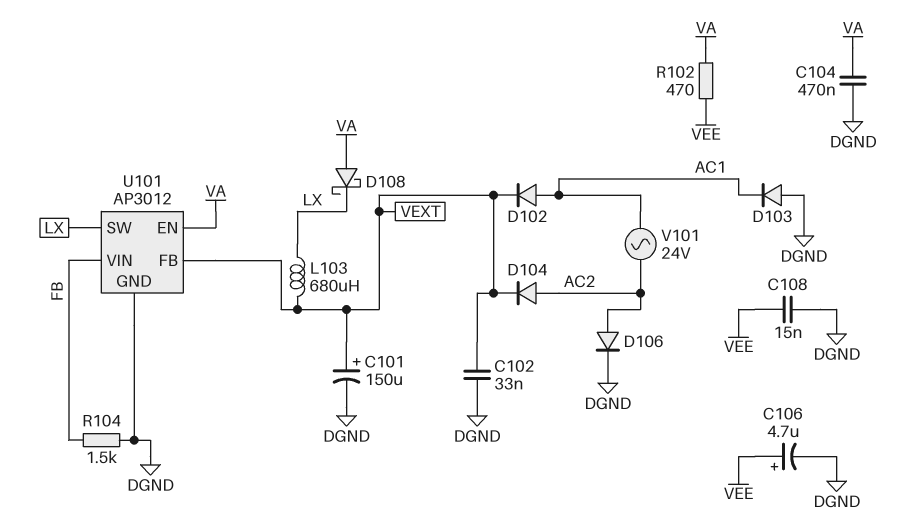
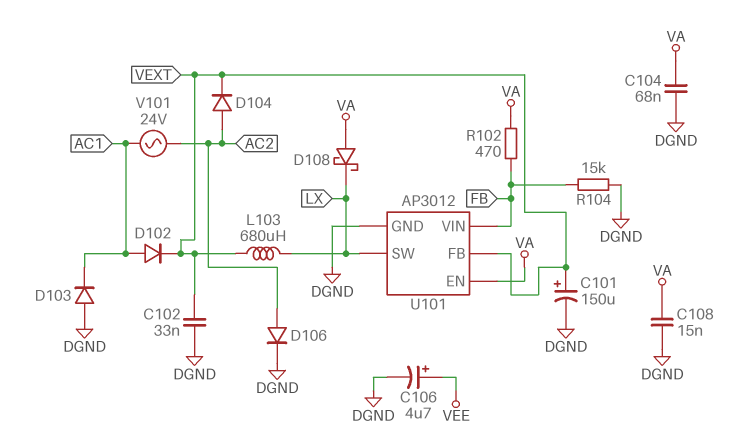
C104: 470nF (DGND, VA) -> 68nF (DGND, VA)
C108: 15nF (DGND, VEE) -> 15nF (DGND, VA)
R102: 470 (VA, VEE) -> 470 (FB, VA)
R104: 1.5k (DGND, FB) -> 15k (DGND, FB)

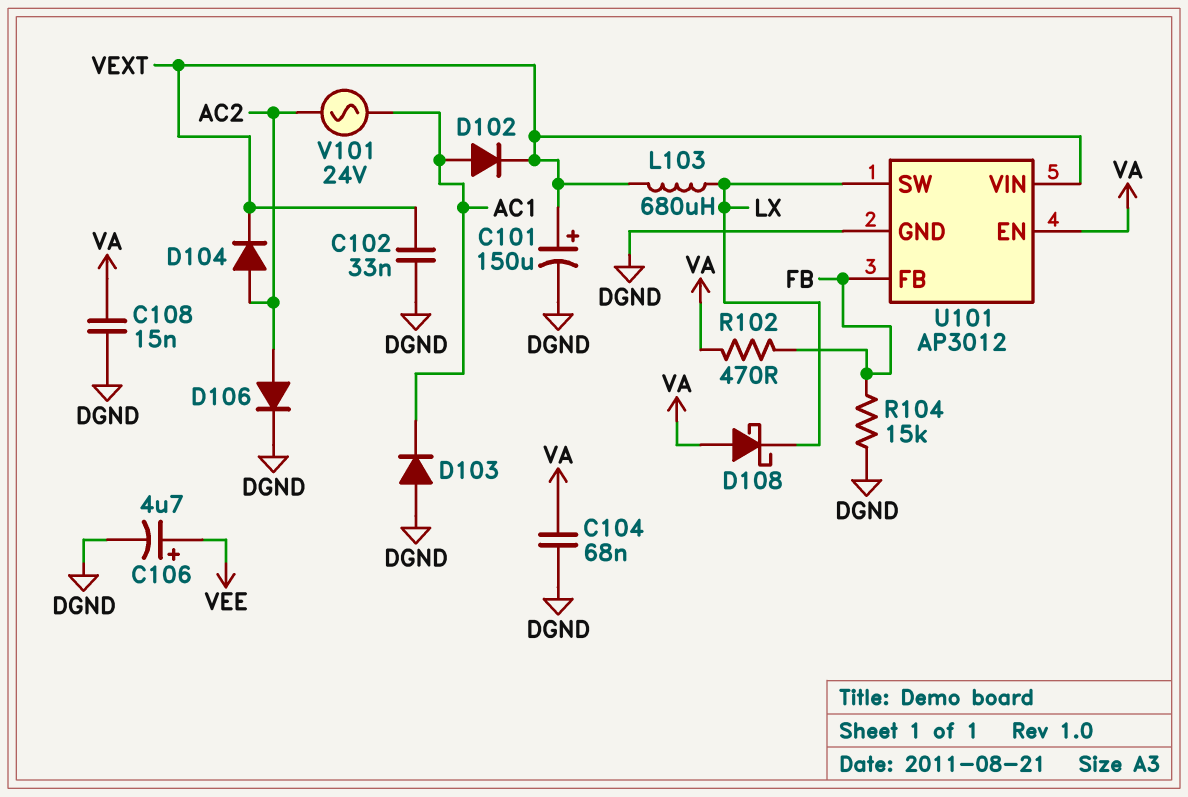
U101 pin FB: VEXT -> FB
U101 pin VIN: FB -> VEXT

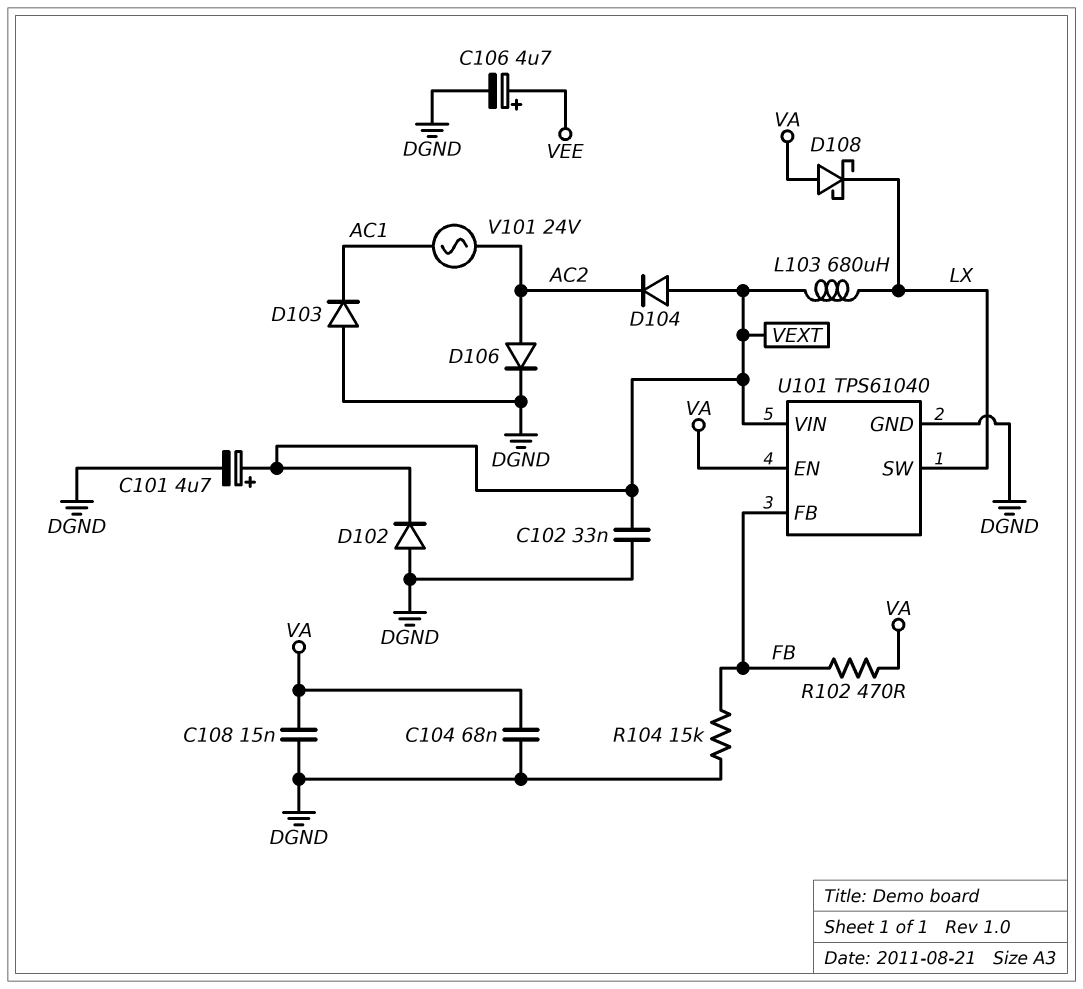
C101: 150uF (plus VEXT, minus DGND) -> 4.7uF (plus VEXT, minus DGND)
D102: diode (A AC1, K VEXT) -> diode (A DGND, K VEXT)
D104: diode (A AC2, K VEXT) -> diode (A VEXT, K AC2)
U101: AP3012 -> TPS61040

